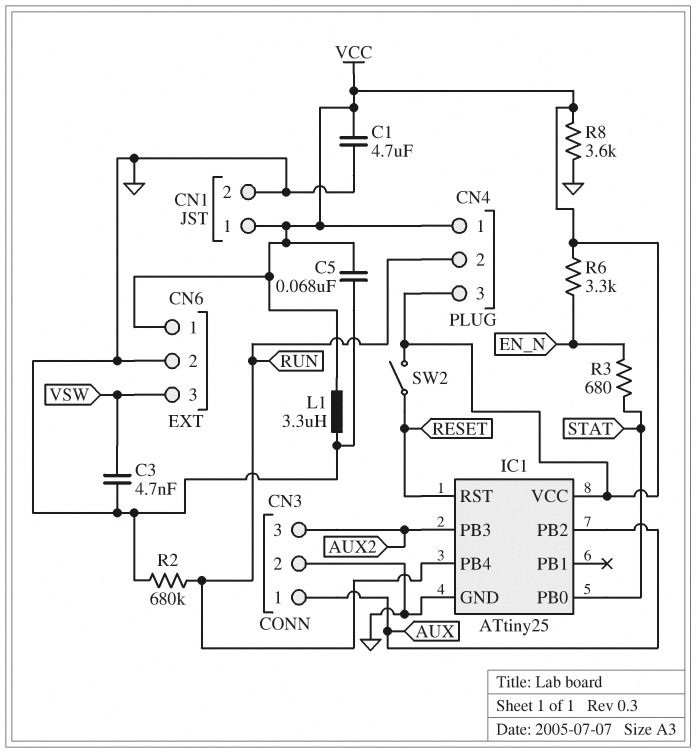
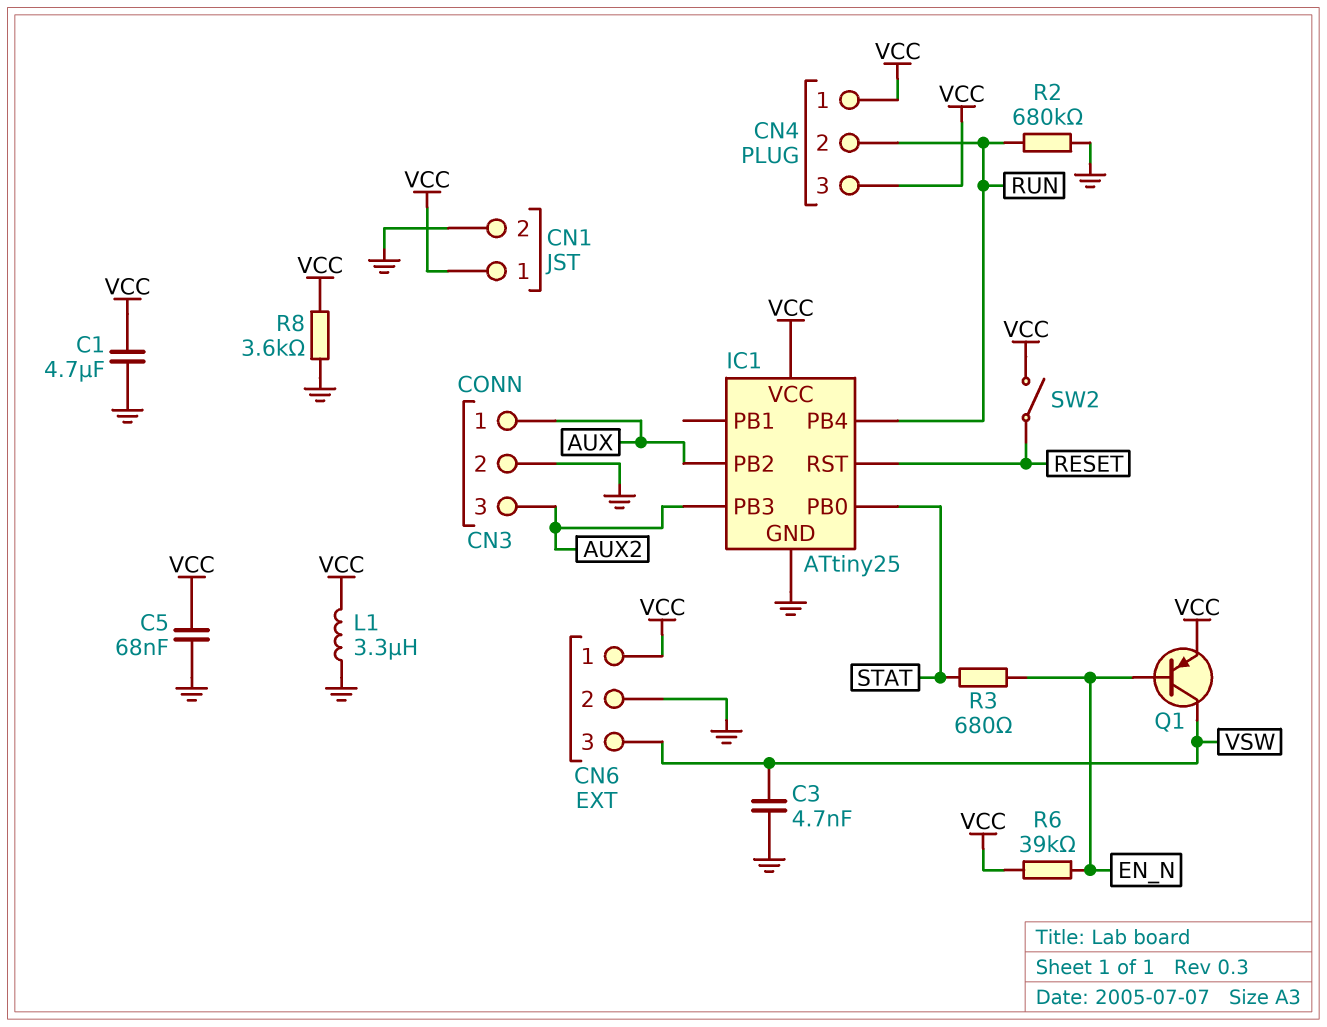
Q1: none -> PNP (B EN_N, C VSW, E VCC)
R6: 3.3k (EN_N, VCC) -> 39k (EN_N, VCC)

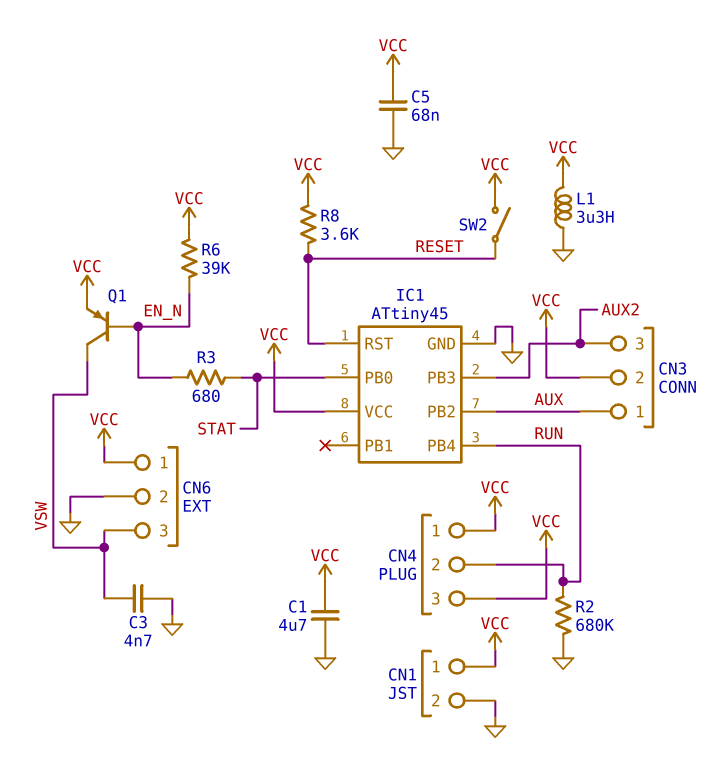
CN3 pin 2: GND -> VCC
IC1: ATtiny25 -> ATtiny45
R8: 3.6k (GND, VCC) -> 3.6k (RESET, VCC)

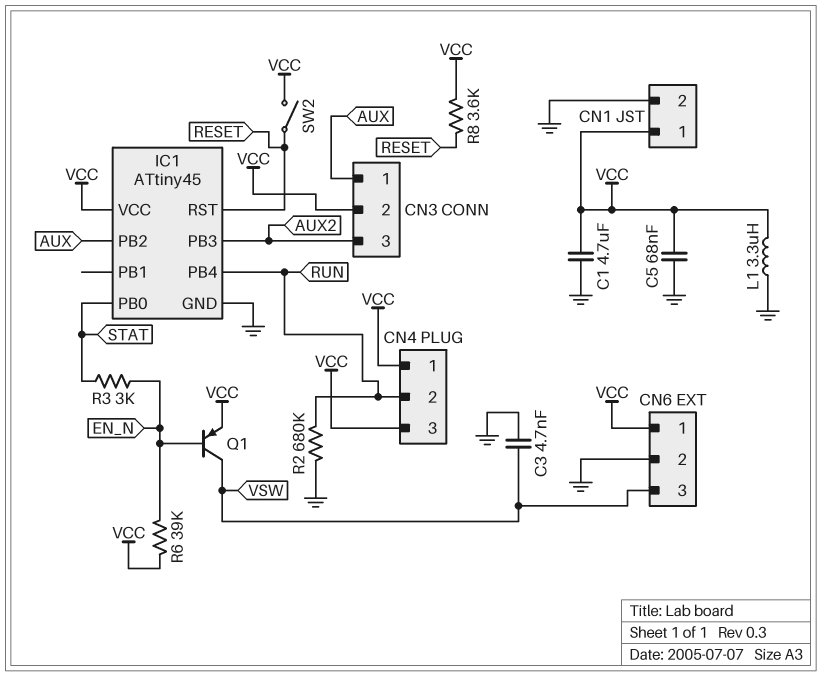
R3: 680 (EN_N, STAT) -> 3k (EN_N, STAT)

